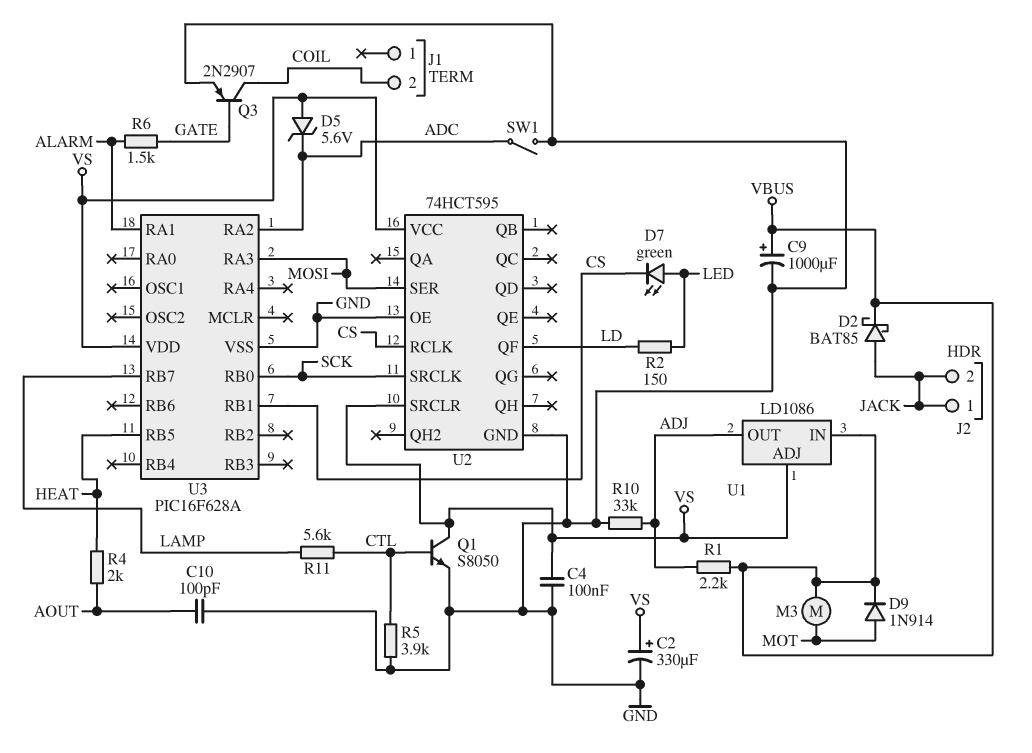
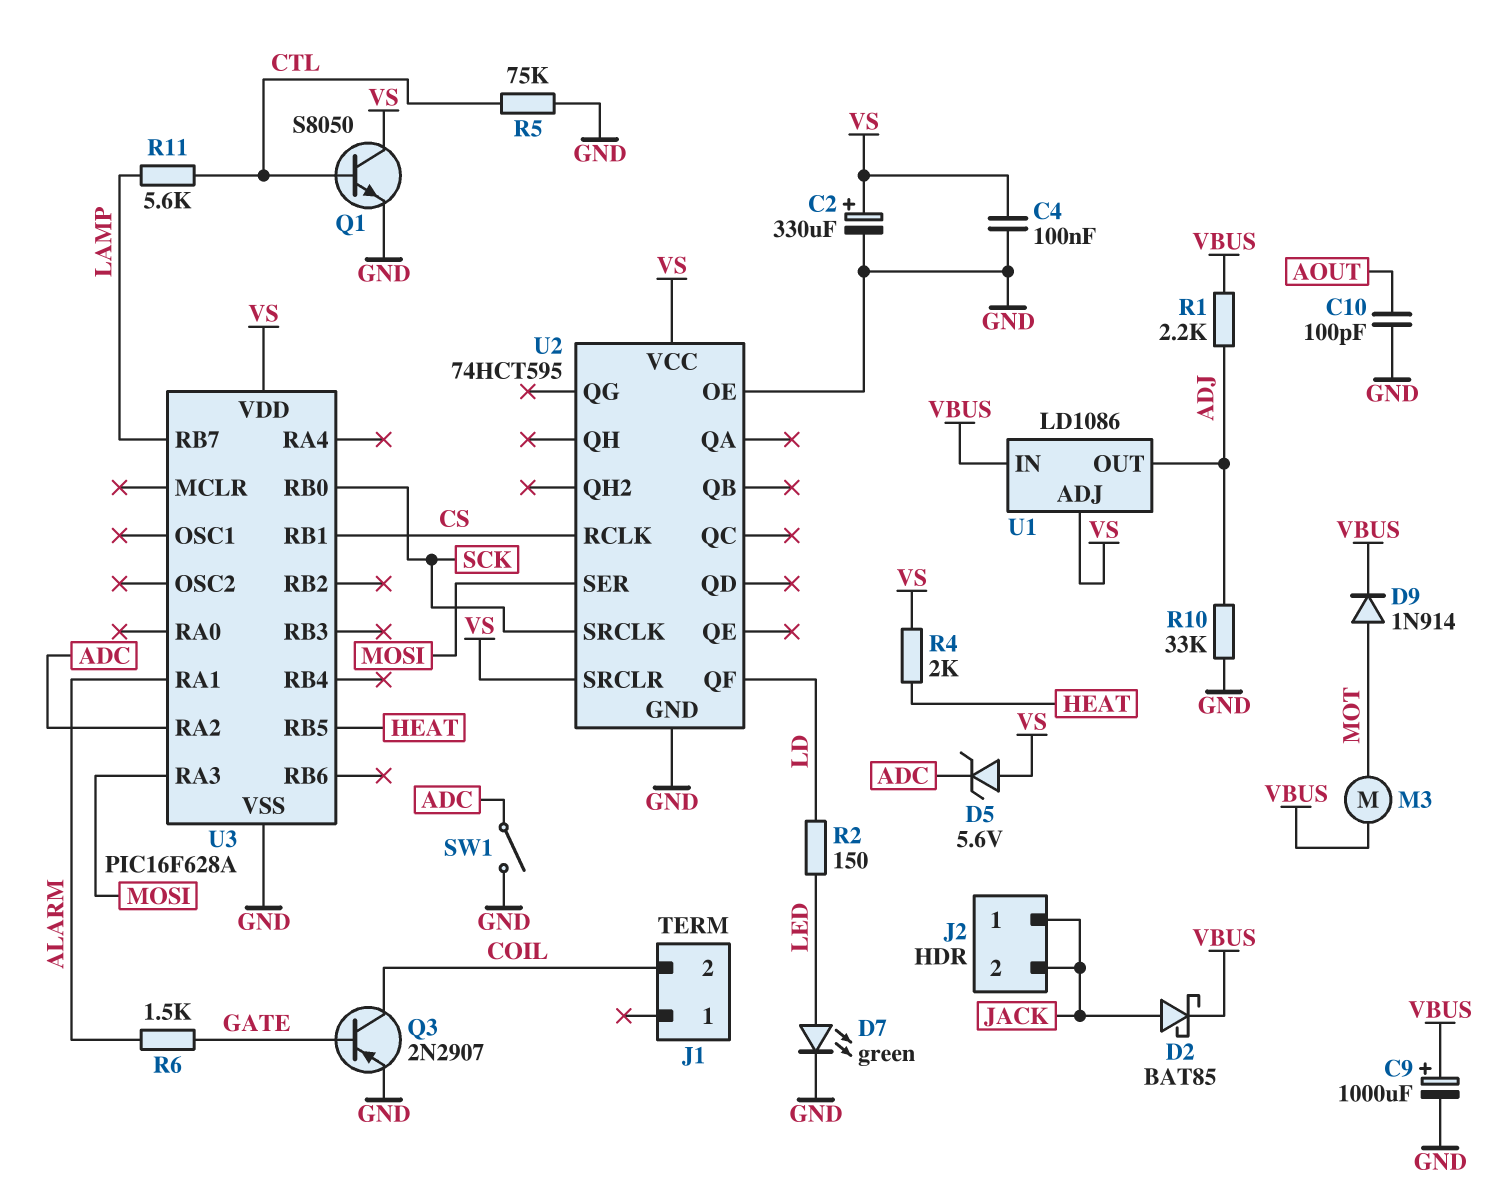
D7: LED green (A LED, K CS) -> LED green (A LED, K GND)
R4: 2k (AOUT, HEAT) -> 2k (HEAT, VS)
R5: 3.9k (CTL, GND) -> 75k (CTL, GND)

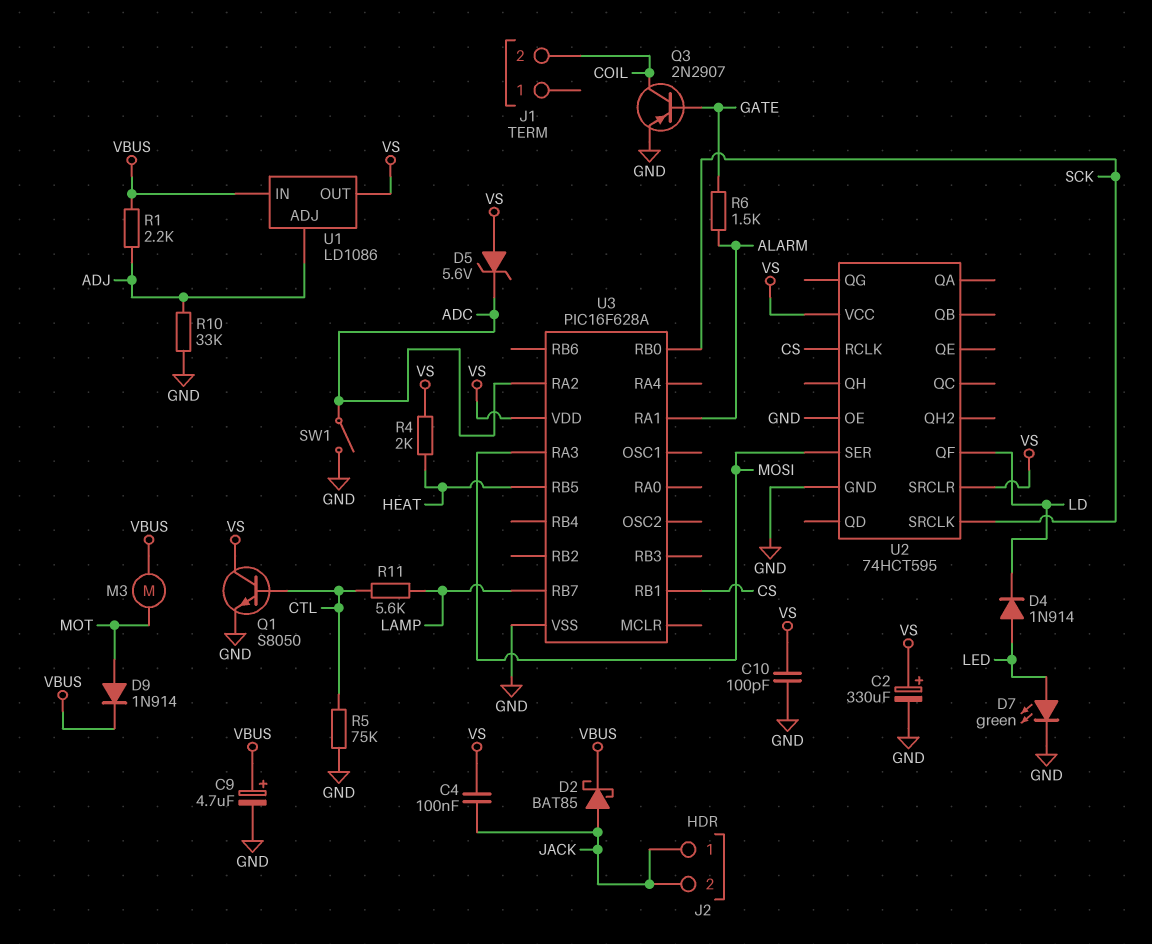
C4: 100nF (GND, VS) -> 100nF (JACK, VS)
C9: 1000uF (plus VBUS, minus GND) -> 4.7uF (plus VBUS, minus GND)
C10: 100pF (AOUT, GND) -> 100pF (GND, VS)
D4: none -> diode 1N914 (A LED, K LD)
R2: 150 (LD, LED) -> none
U1 pin ADJ: VS -> ADJ
U1 pin OUT: ADJ -> VS

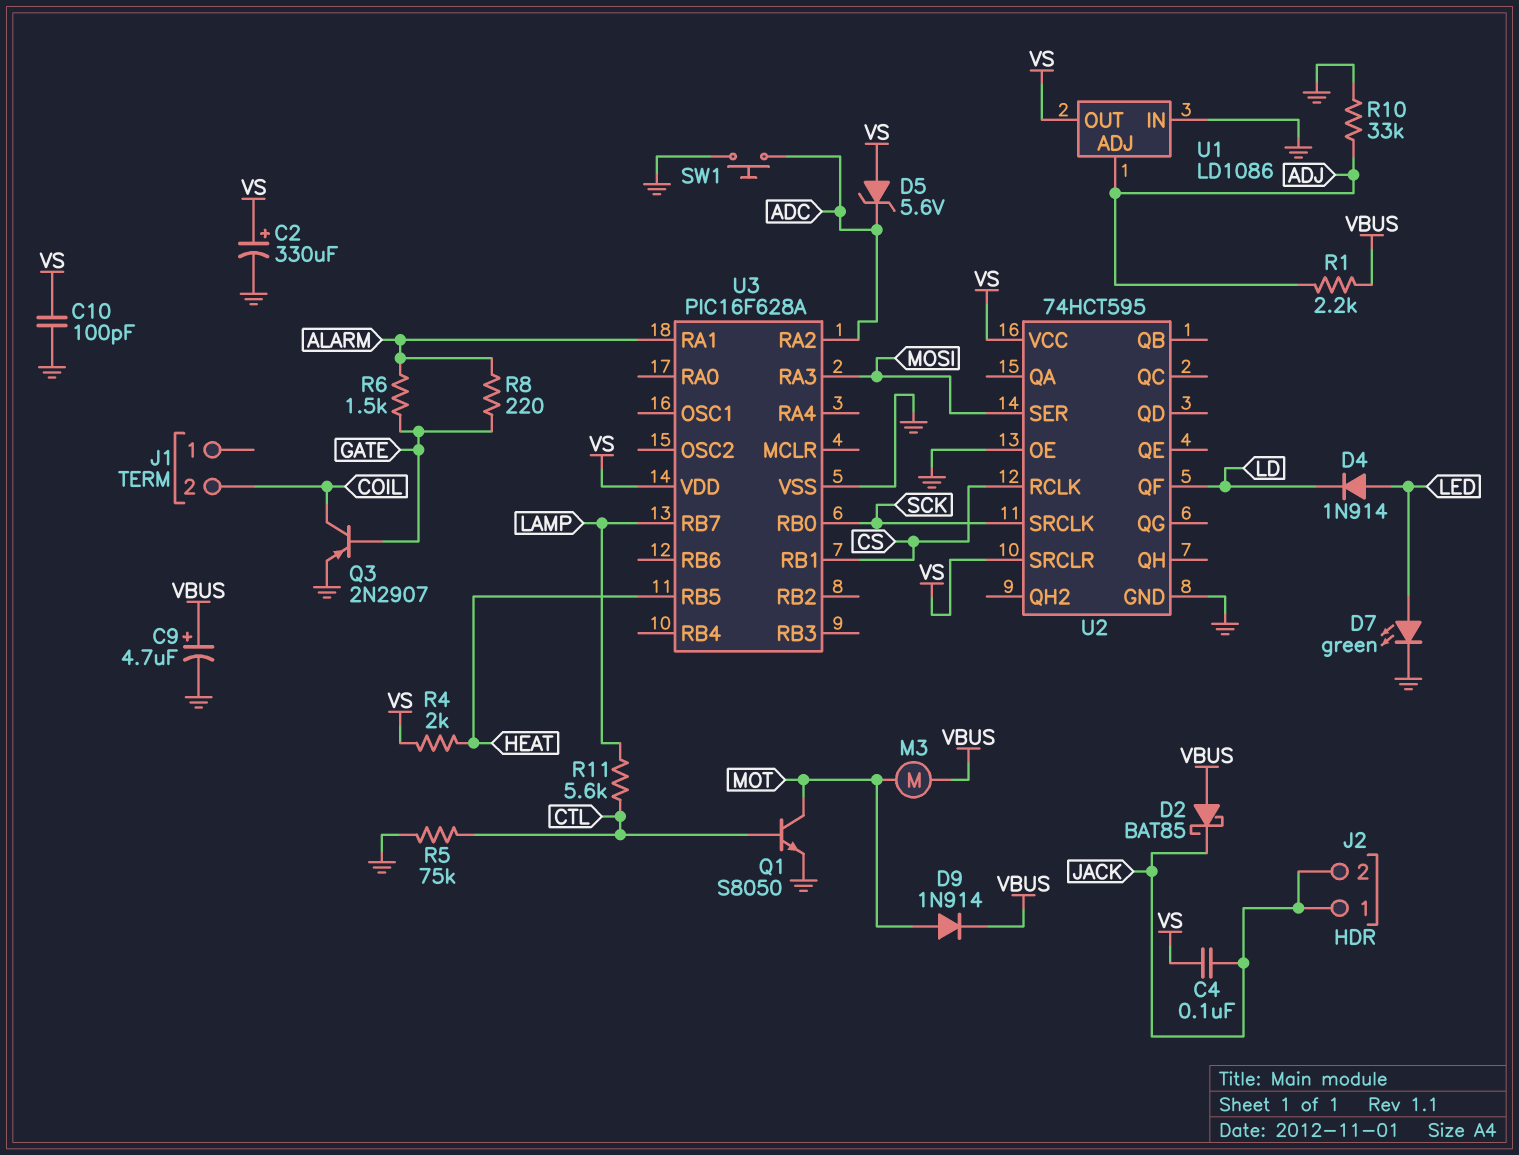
D2: schottky BAT85 (A JACK, K VBUS) -> schottky BAT85 (A VBUS, K JACK)
Q1: NPN S8050 (B CTL, C VS, E GND) -> NPN S8050 (B CTL, C MOT, E GND)
R8: none -> 220 (ALARM, GATE)
SW1: switch (ADC, GND) -> button (ADC, GND)
U1 pin IN: VBUS -> GND

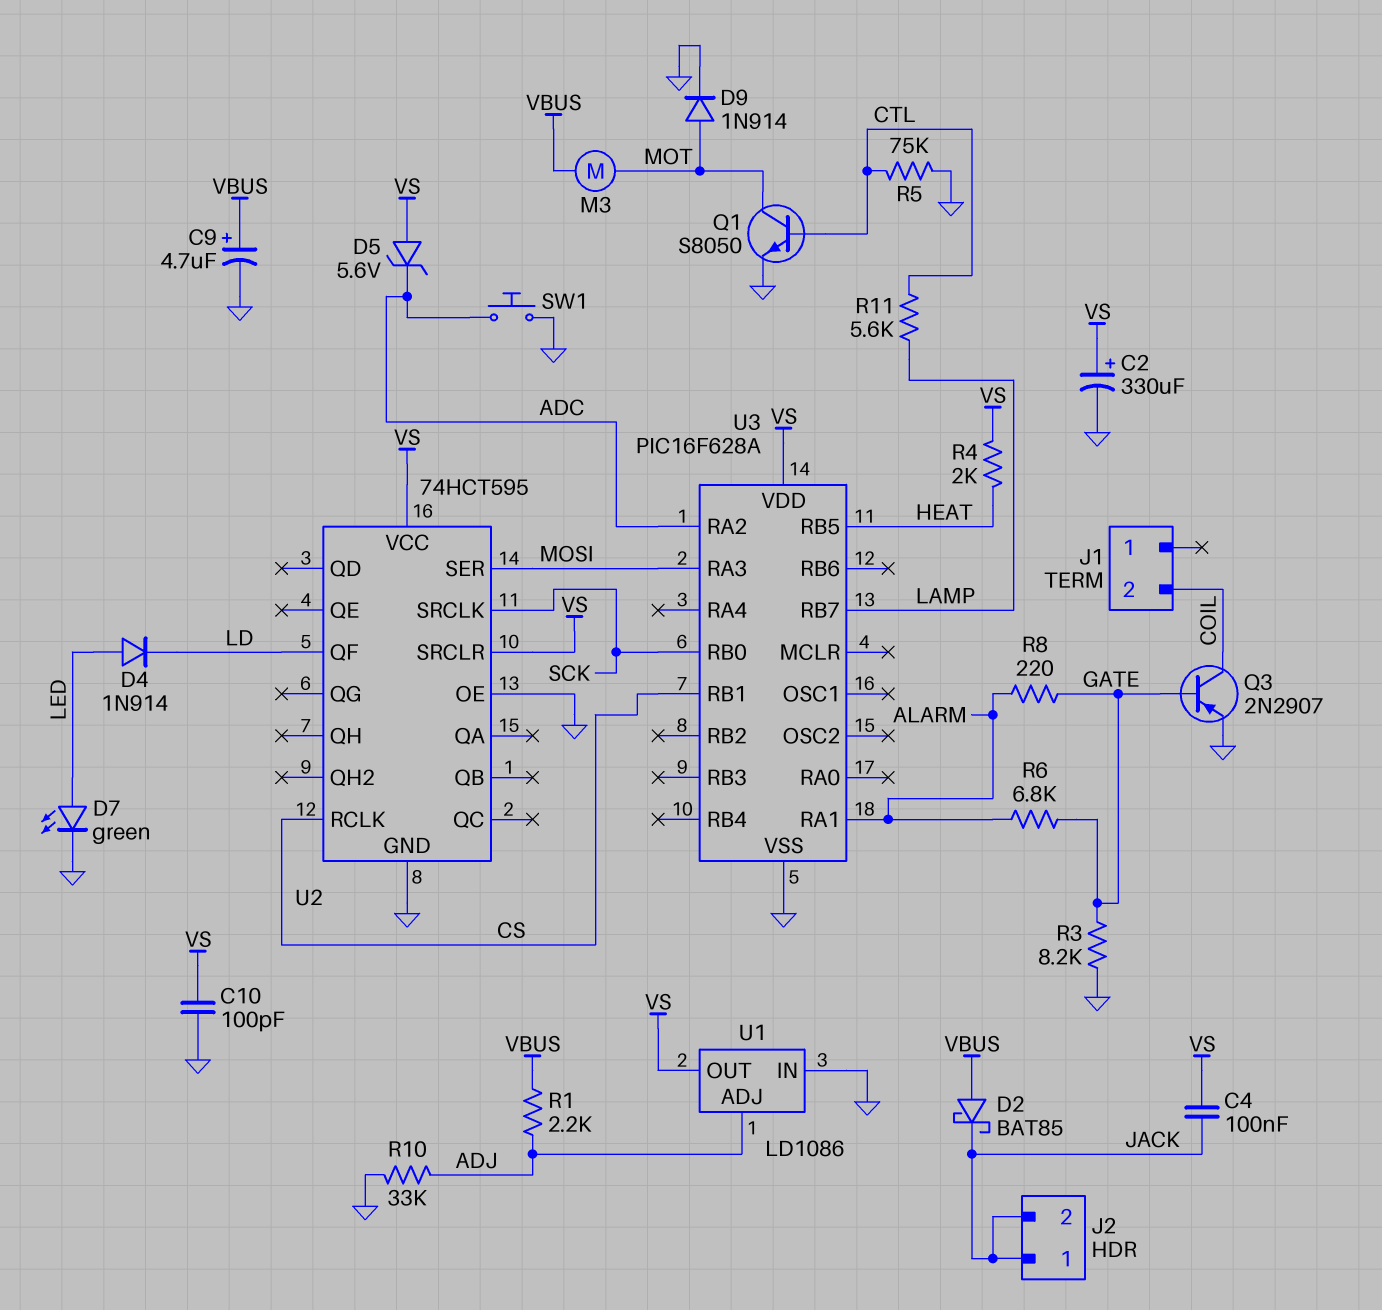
D9: diode 1N914 (A MOT, K VBUS) -> diode 1N914 (A MOT, K GND)
R3: none -> 8.2k (GATE, GND)
R6: 1.5k (ALARM, GATE) -> 6.8k (ALARM, GATE)

